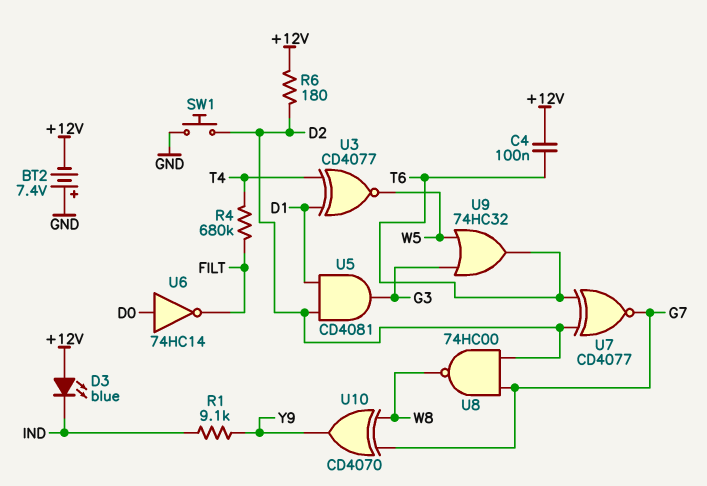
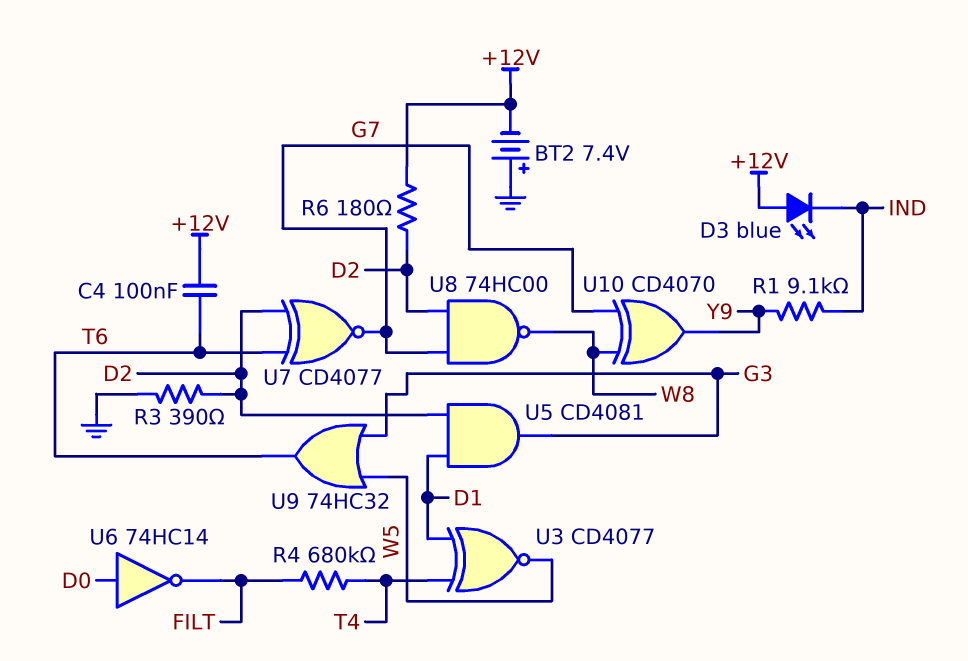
R3: none -> 390 (D2, GND)
SW1: button (D2, GND) -> none

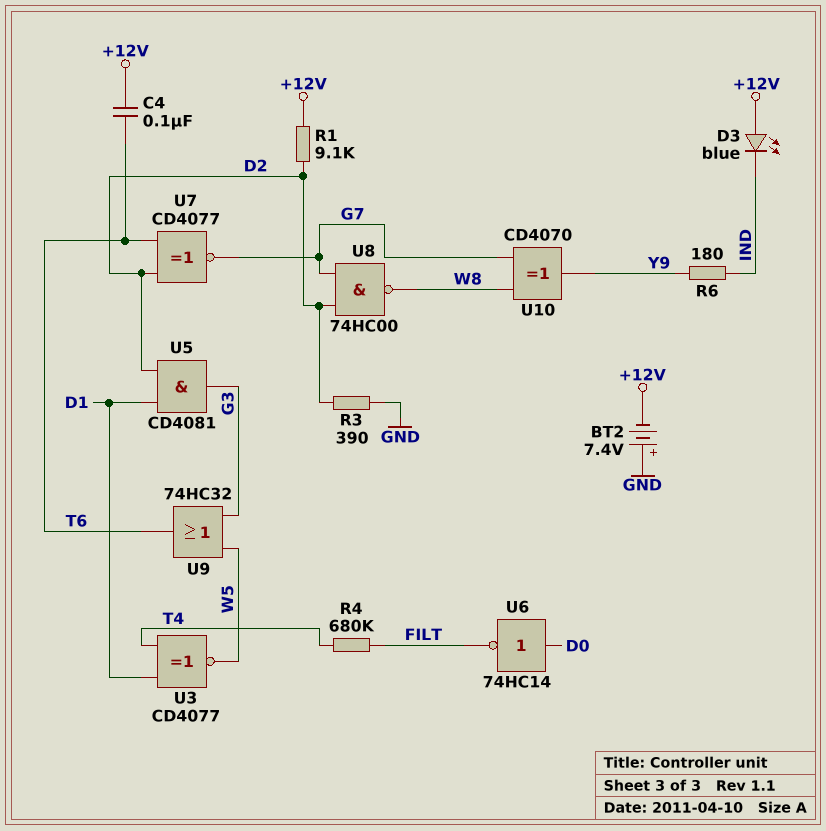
R1: 9.1k (IND, Y9) -> 9.1k (+12V, D2)
R6: 180 (+12V, D2) -> 180 (IND, Y9)

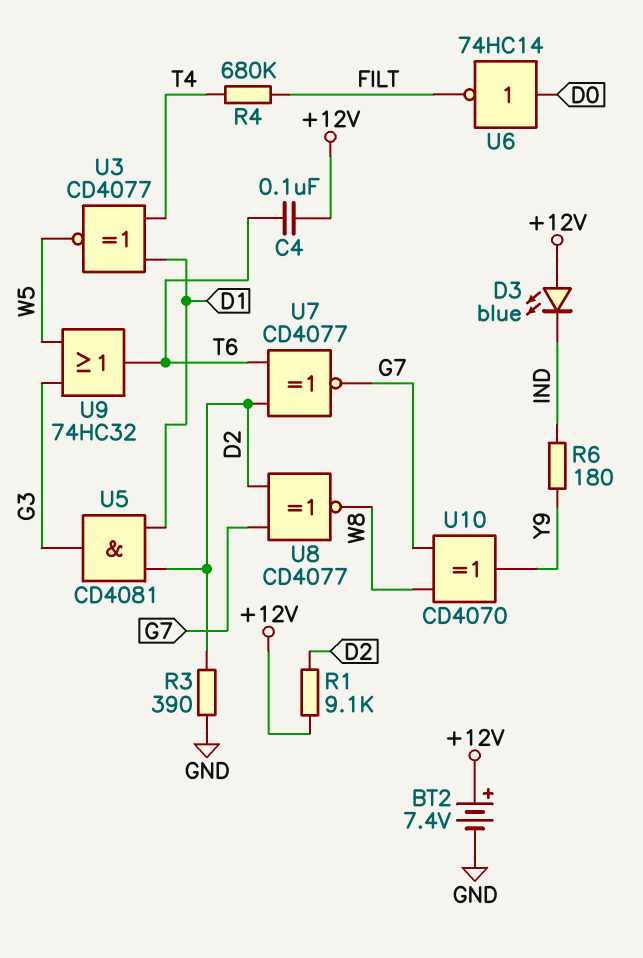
BT2: 7.4V (plus GND, minus +12V) -> 7.4V (plus +12V, minus GND)
U8: NAND 74HC00 (in D2, in G7, out W8) -> XNOR CD4077 (in D2, in G7, out W8)

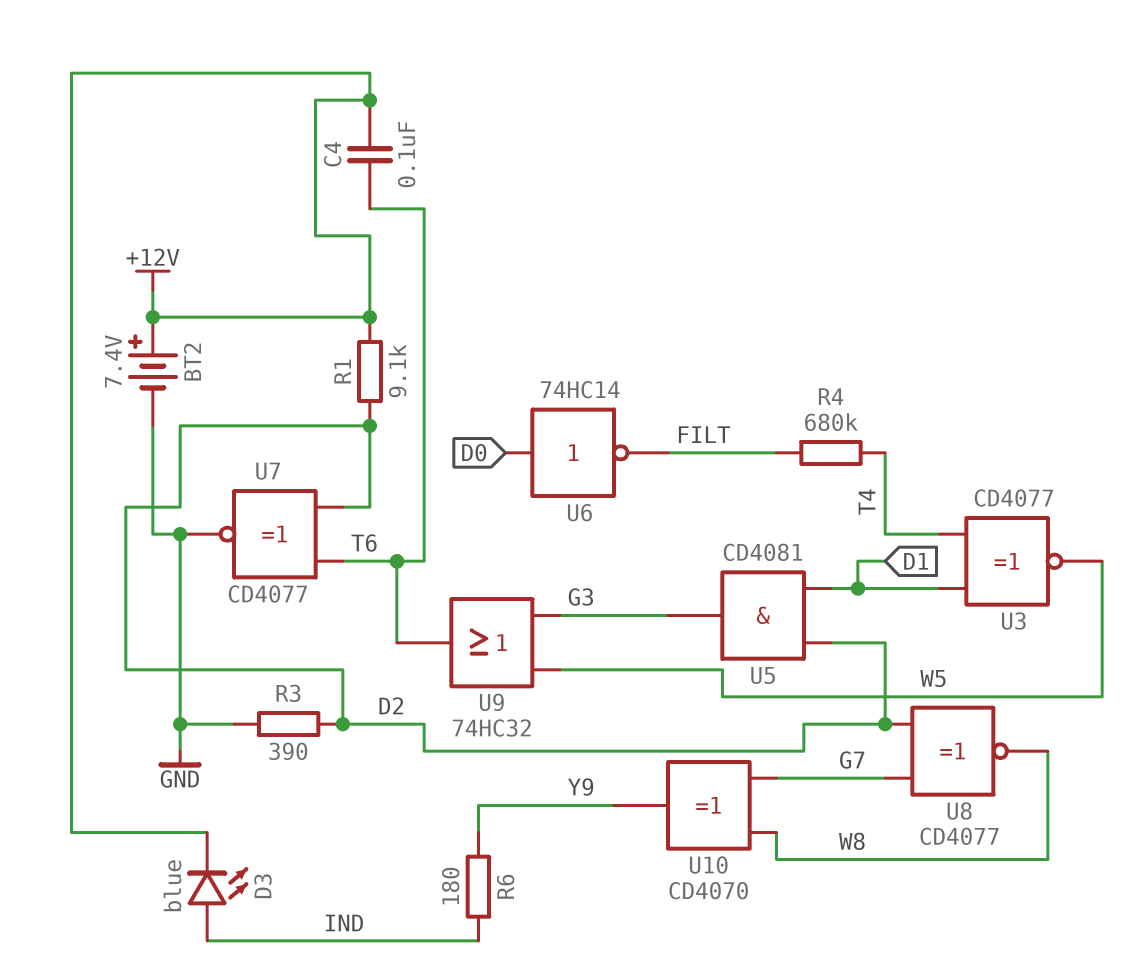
D3: LED blue (A +12V, K IND) -> LED blue (A IND, K +12V)
U7: XNOR CD4077 (in D2, in T6, out G7) -> XNOR CD4077 (in D2, in T6, out GND)

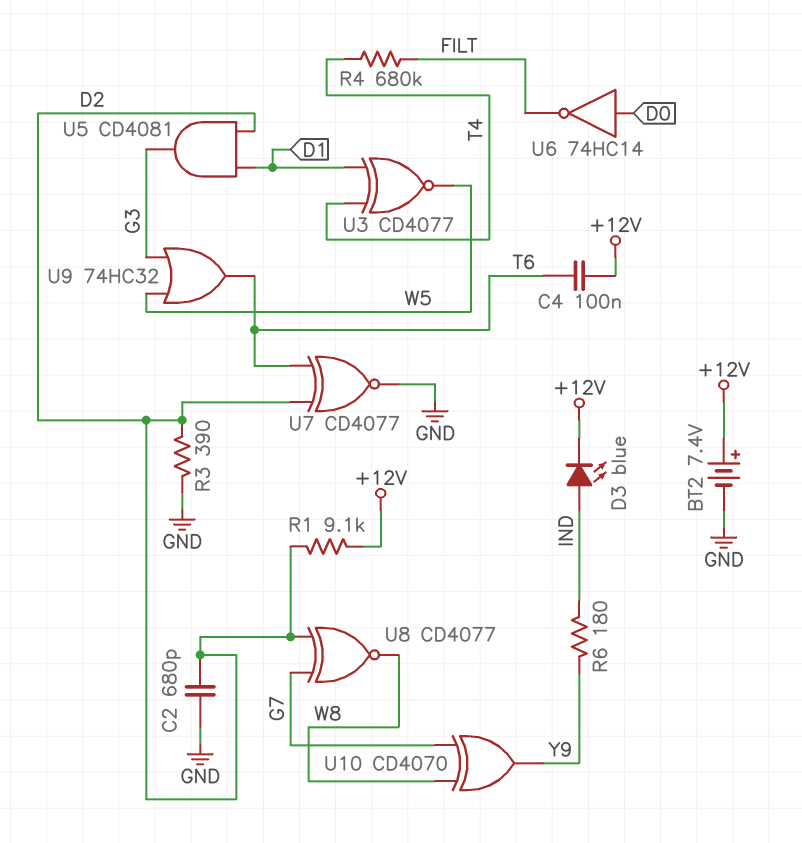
C2: none -> 680pF (D2, GND)

